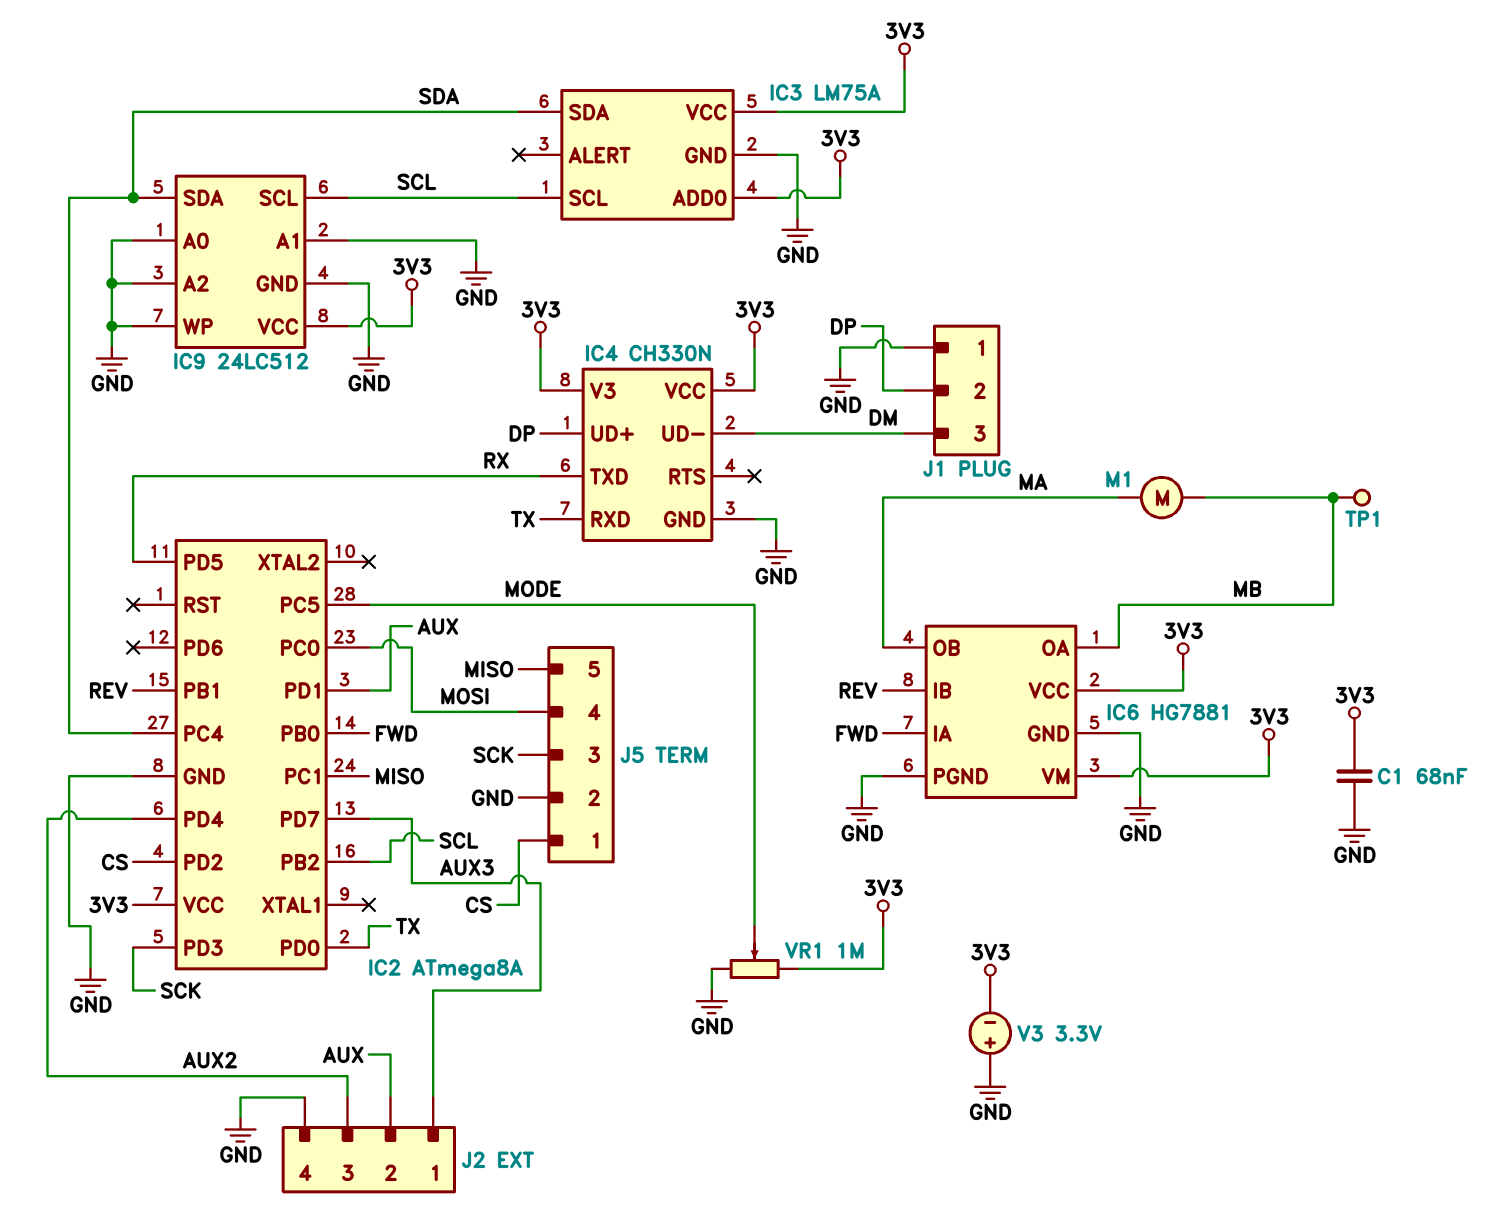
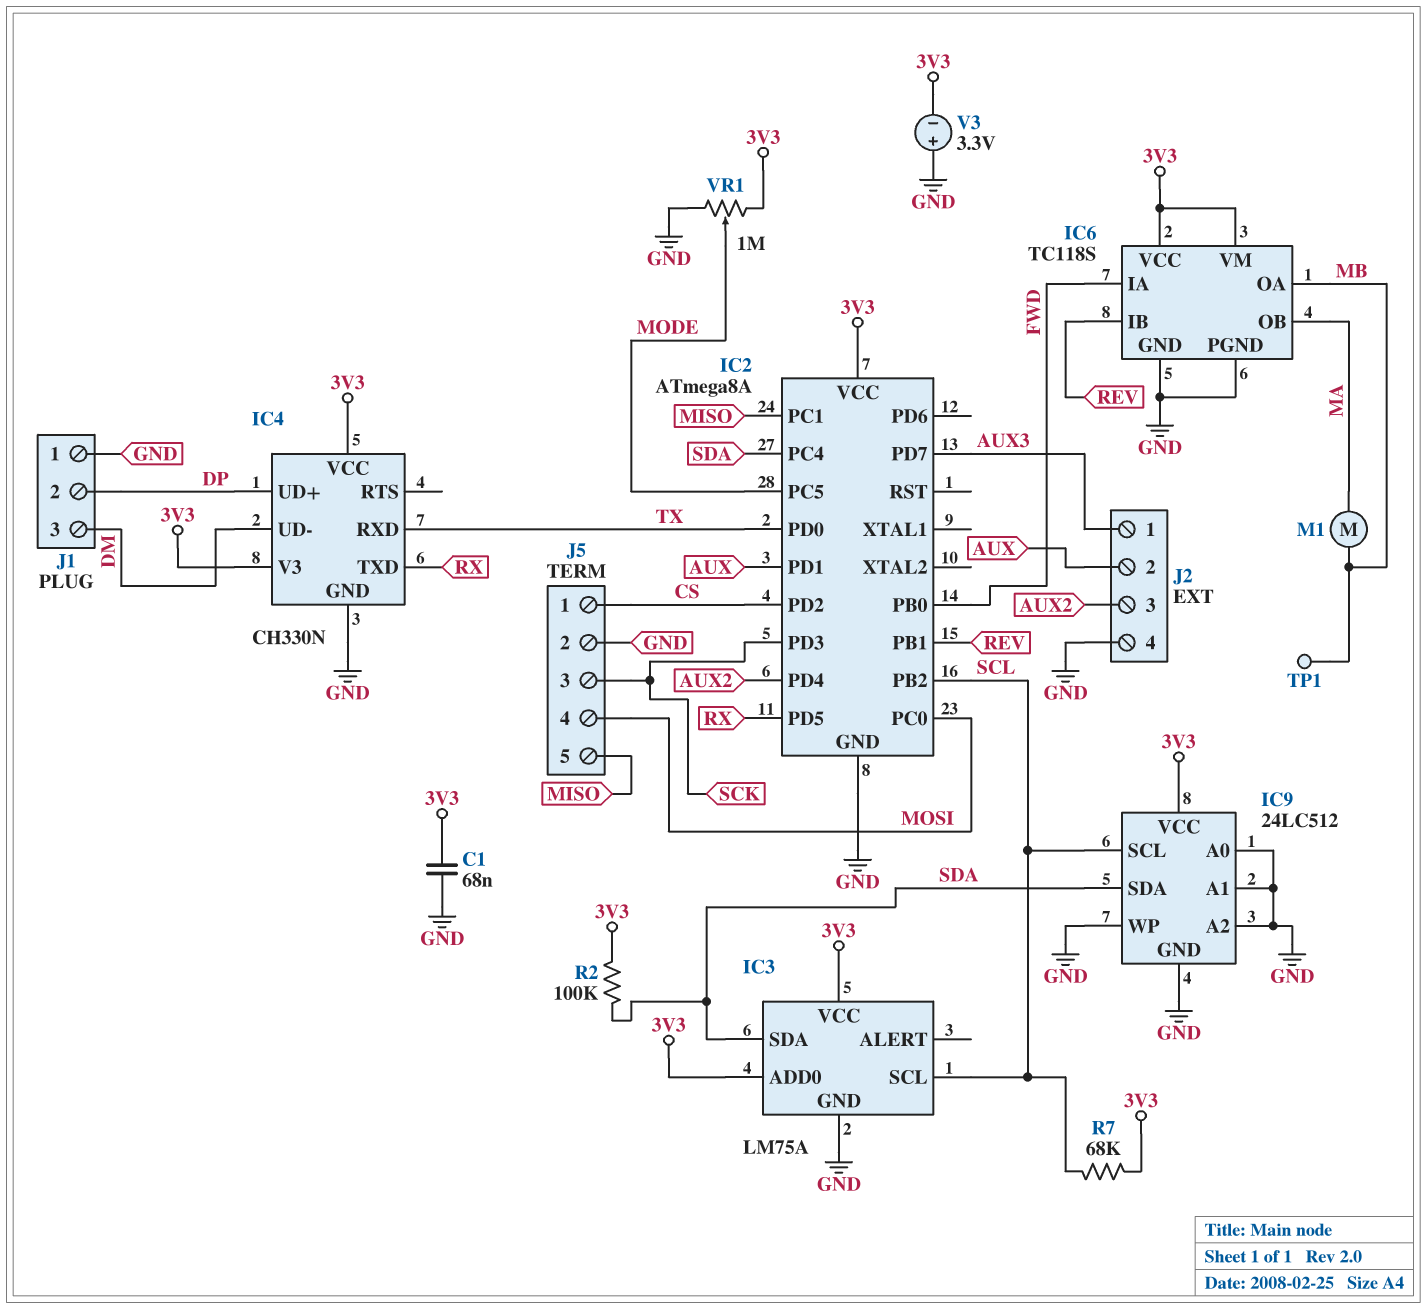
IC6: HG7881 -> TC118S
R2: none -> 100k (3V3, SDA)
R7: none -> 68k (3V3, SCL)

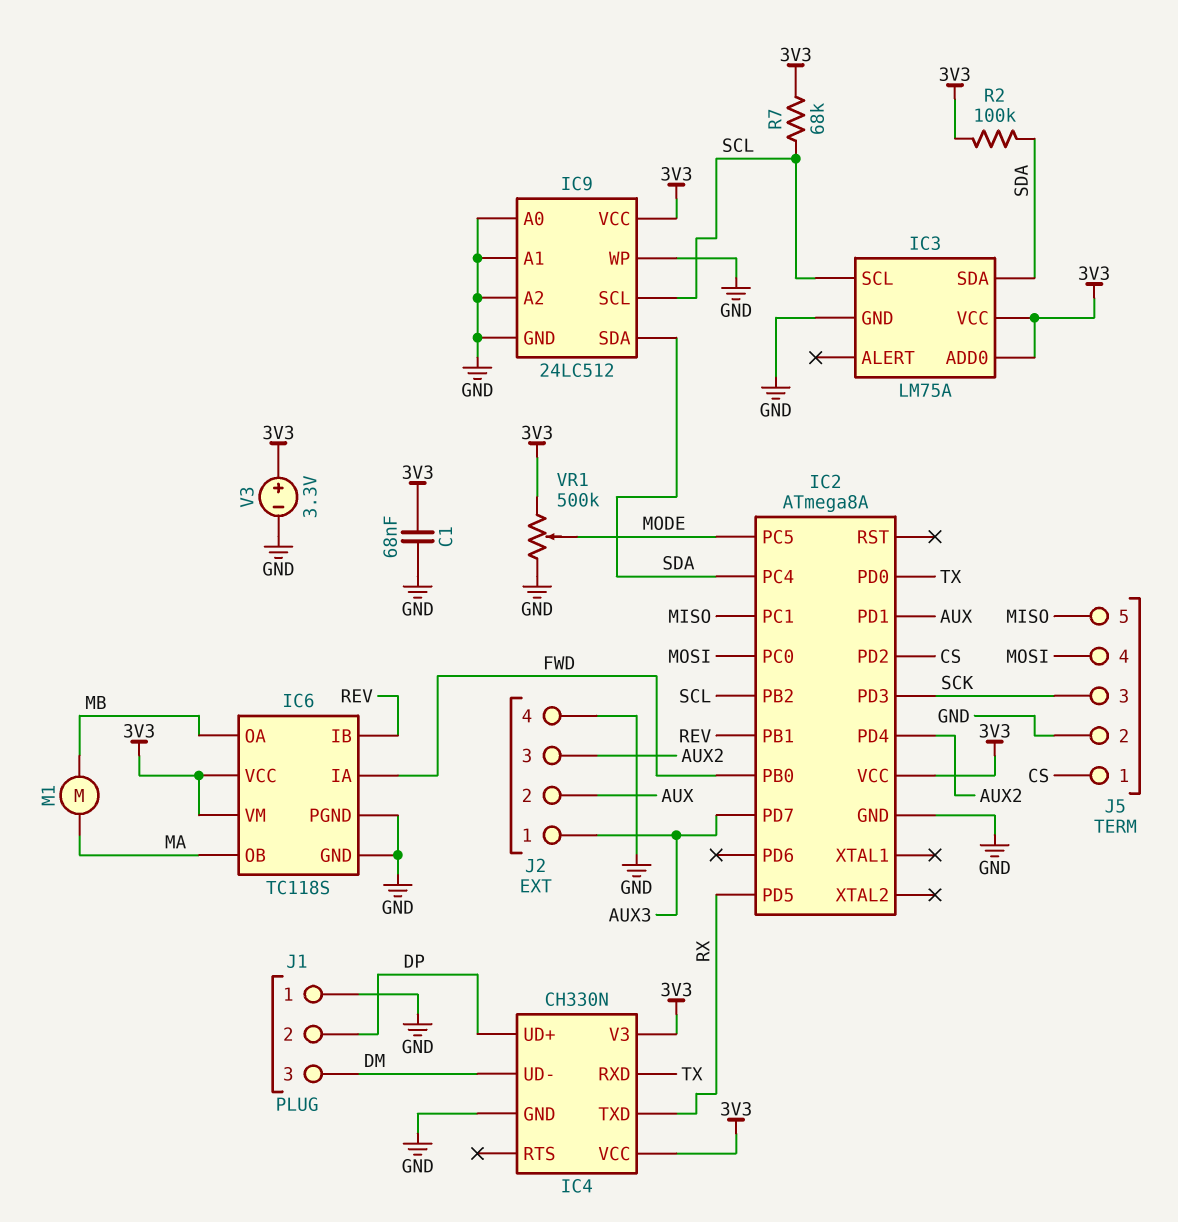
TP1: test point (MB) -> none
V3: 3.3V (plus GND, minus 3V3) -> 3.3V (plus 3V3, minus GND)
VR1: 1M (3V3, GND, wiper MODE) -> 500k (3V3, GND, wiper MODE)

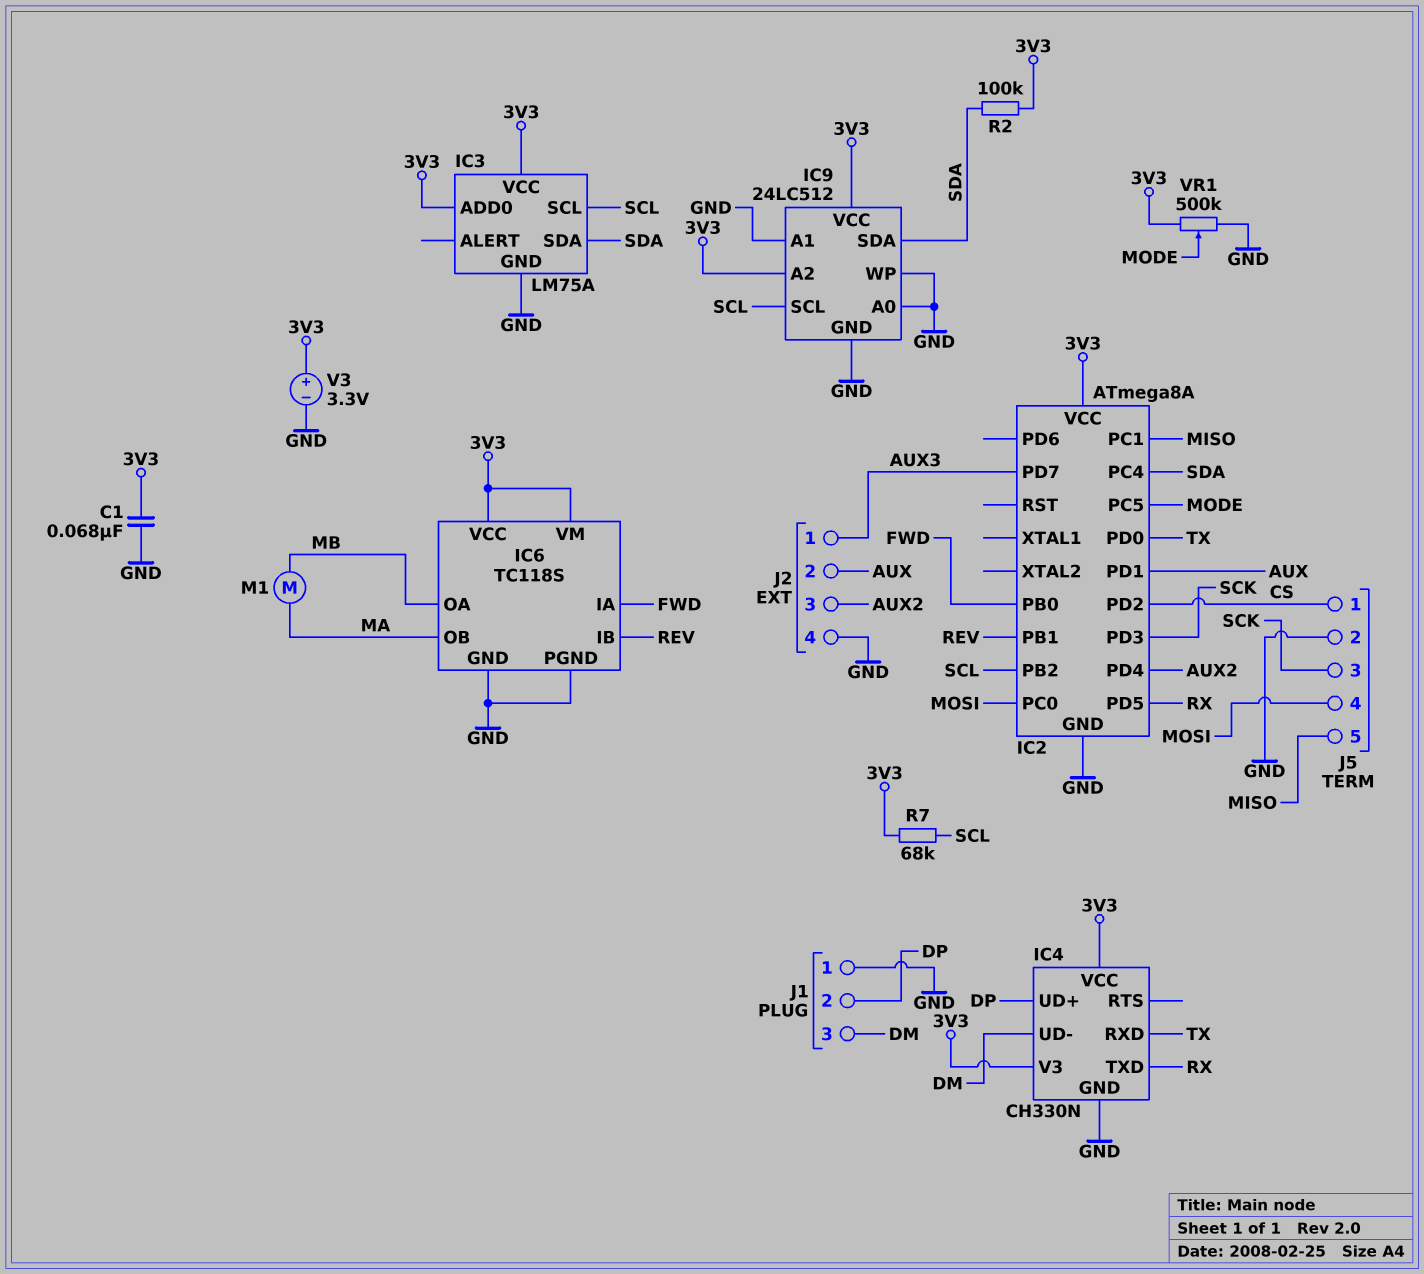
IC9 pin A2: GND -> 3V3

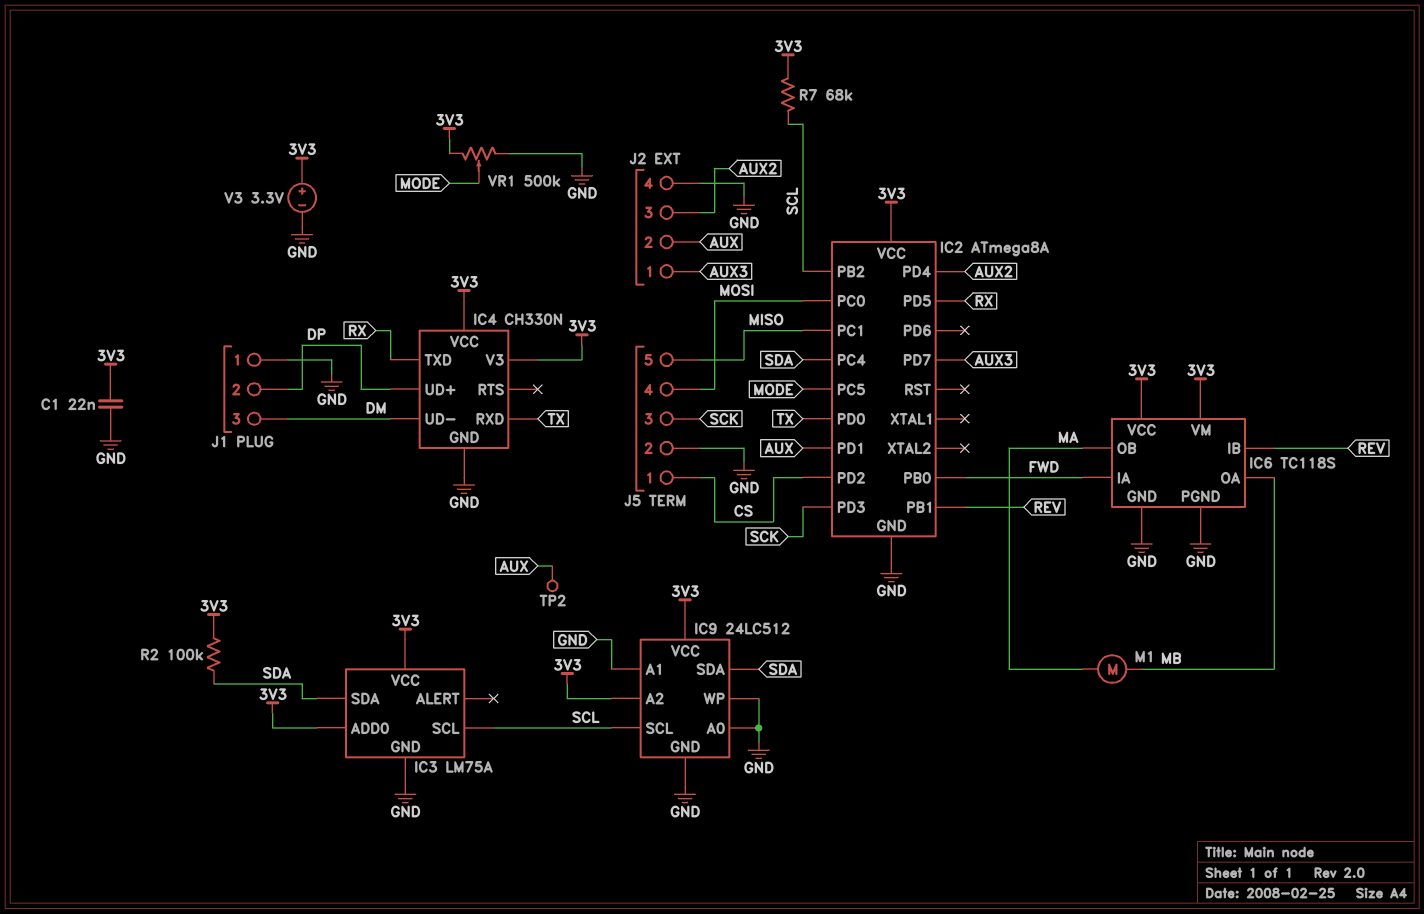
C1: 68nF (3V3, GND) -> 22nF (3V3, GND)
TP2: none -> test point (AUX)

